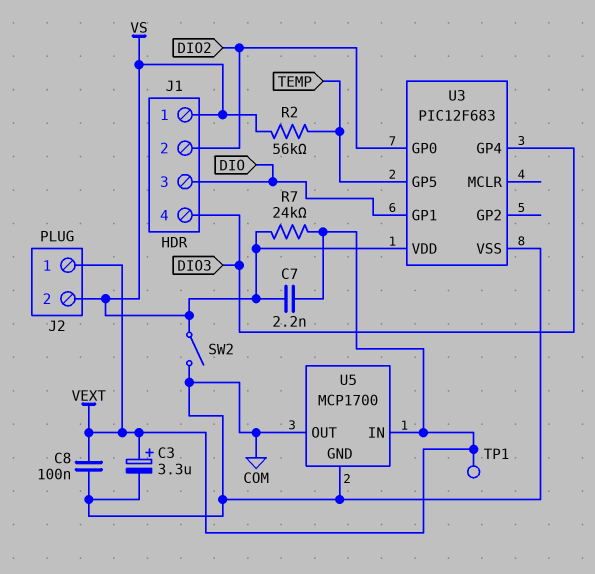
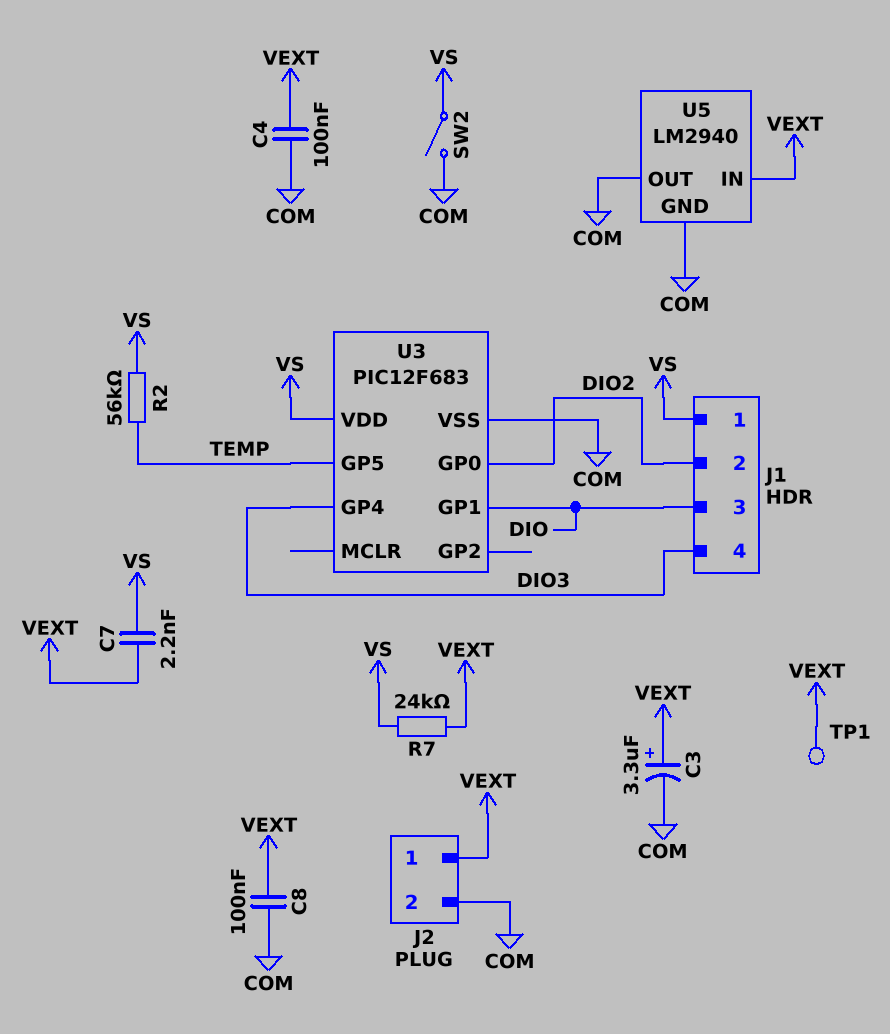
C4: none -> 100nF (COM, VEXT)
J2 pin 2: VS -> COM
U5: MCP1700 -> LM2940

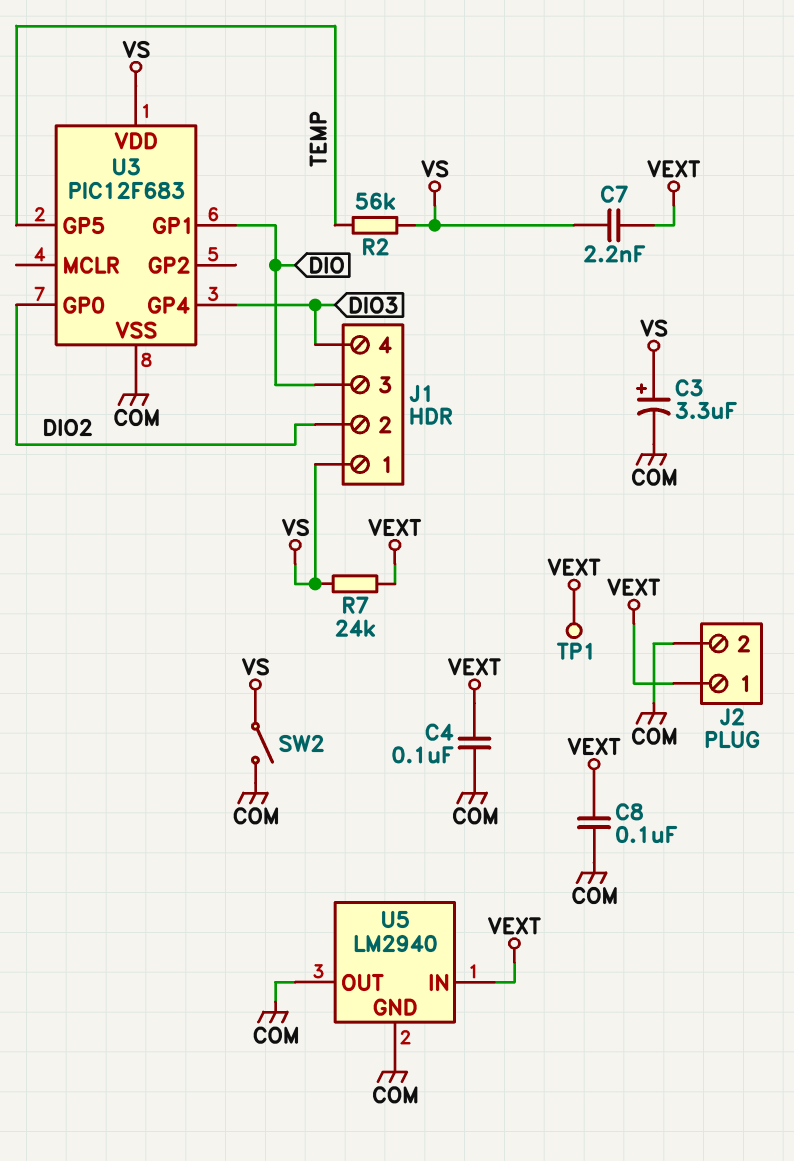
C3: 3.3uF (plus VEXT, minus COM) -> 3.3uF (plus VS, minus COM)

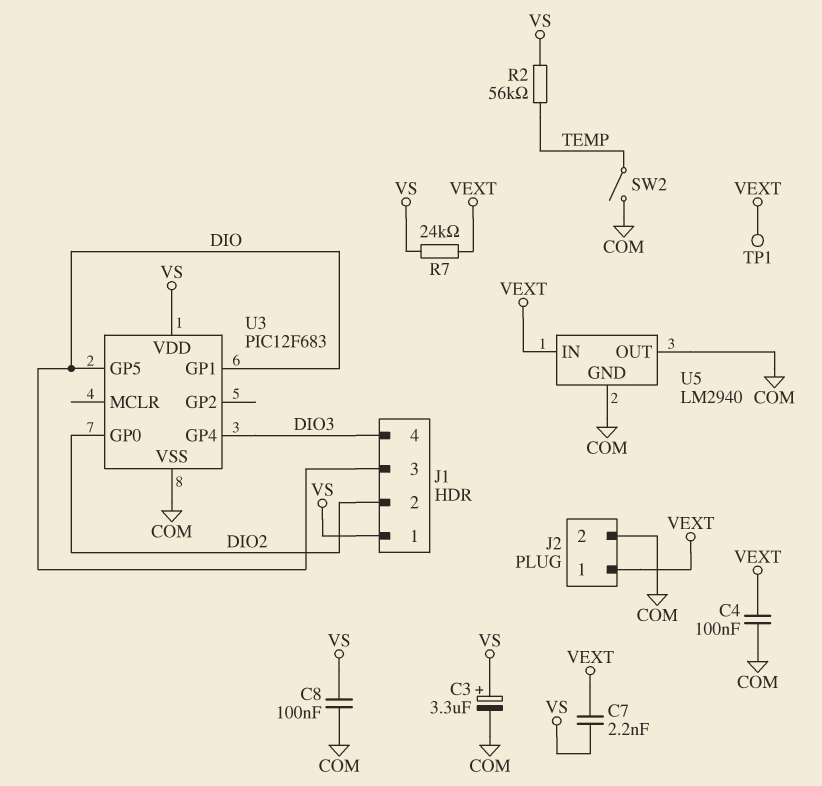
C8: 100nF (COM, VEXT) -> 100nF (COM, VS)
SW2: switch (COM, VS) -> switch (COM, TEMP)
U3 pin GP5: TEMP -> DIO

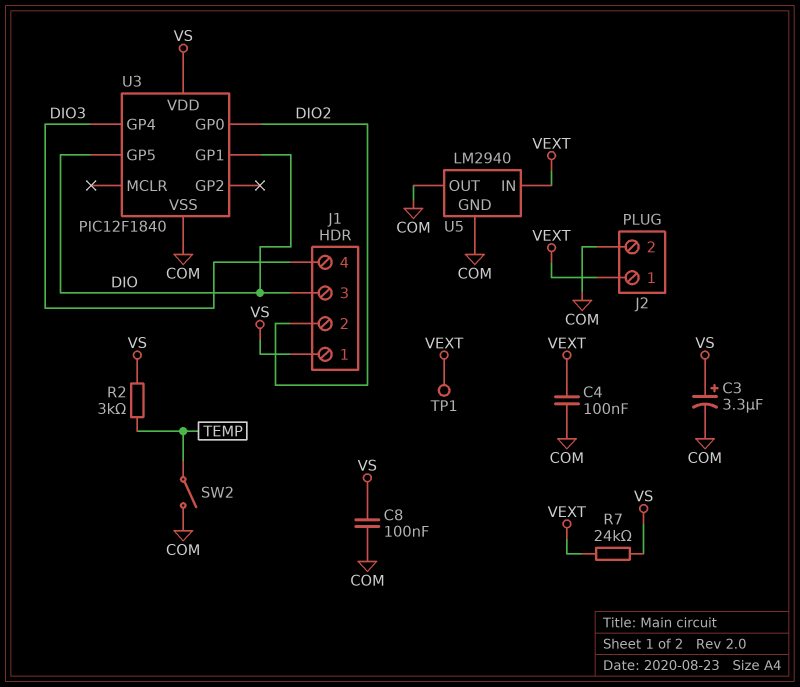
C7: 2.2nF (VEXT, VS) -> none
R2: 56k (TEMP, VS) -> 3k (TEMP, VS)
U3: PIC12F683 -> PIC12F1840

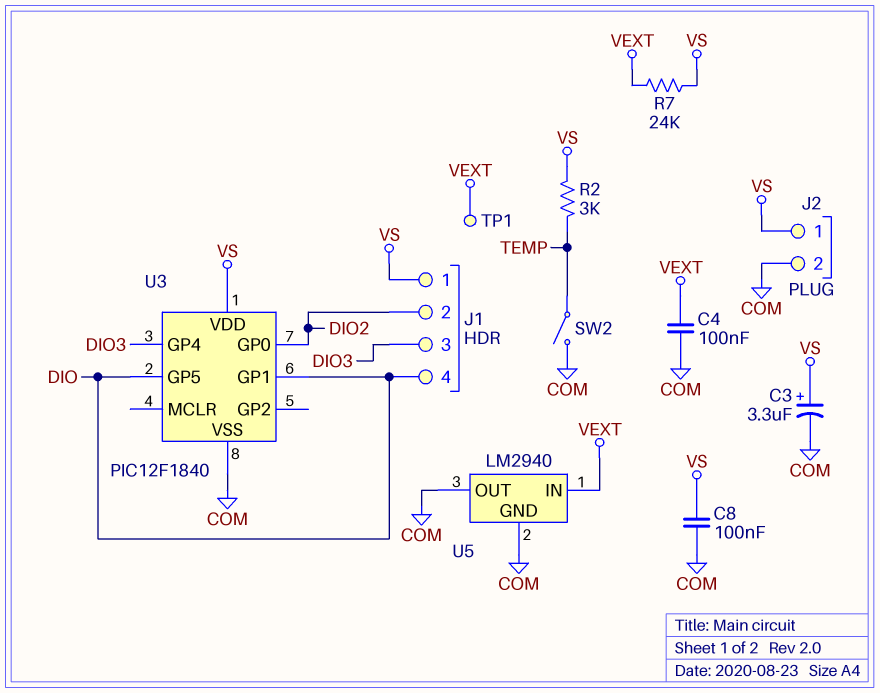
J1 pin 3: DIO -> DIO3
J1 pin 4: DIO3 -> DIO
J2 pin 1: VEXT -> VS

